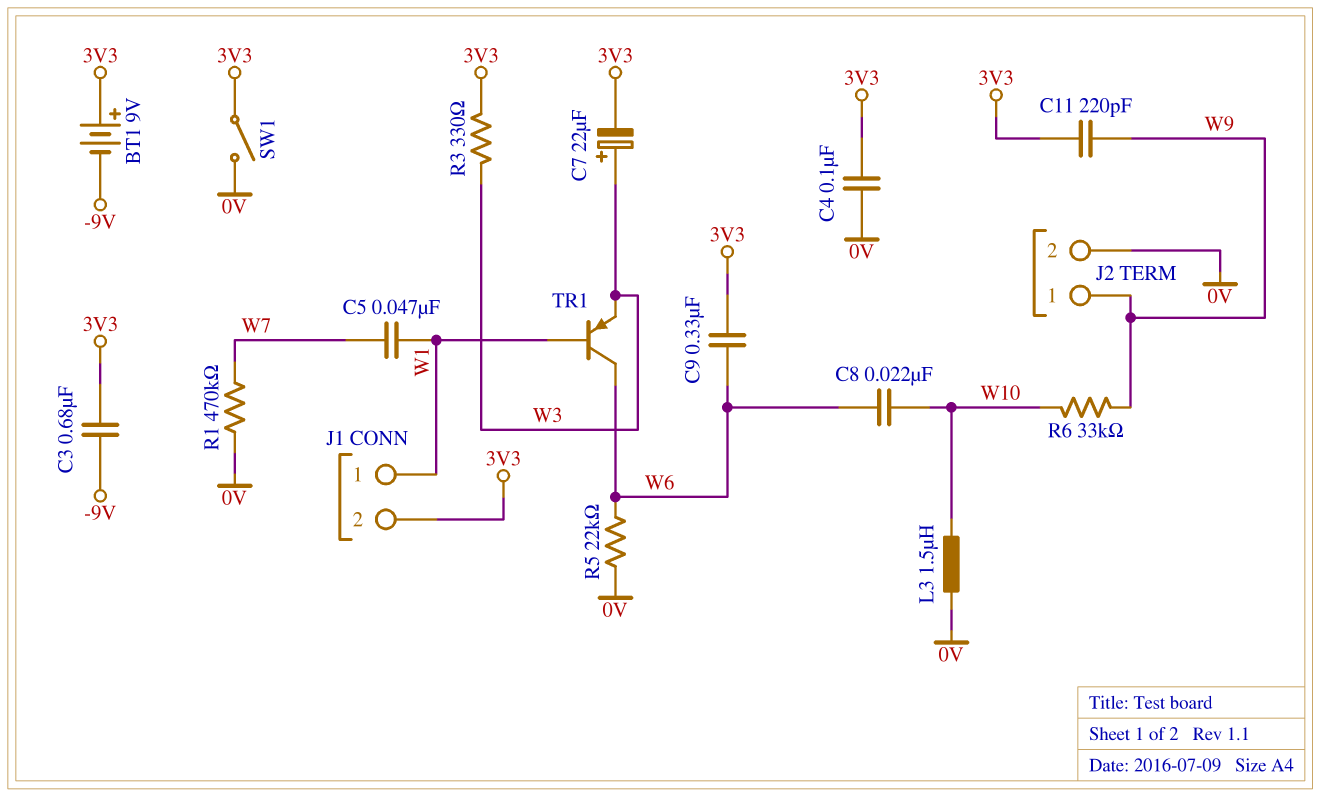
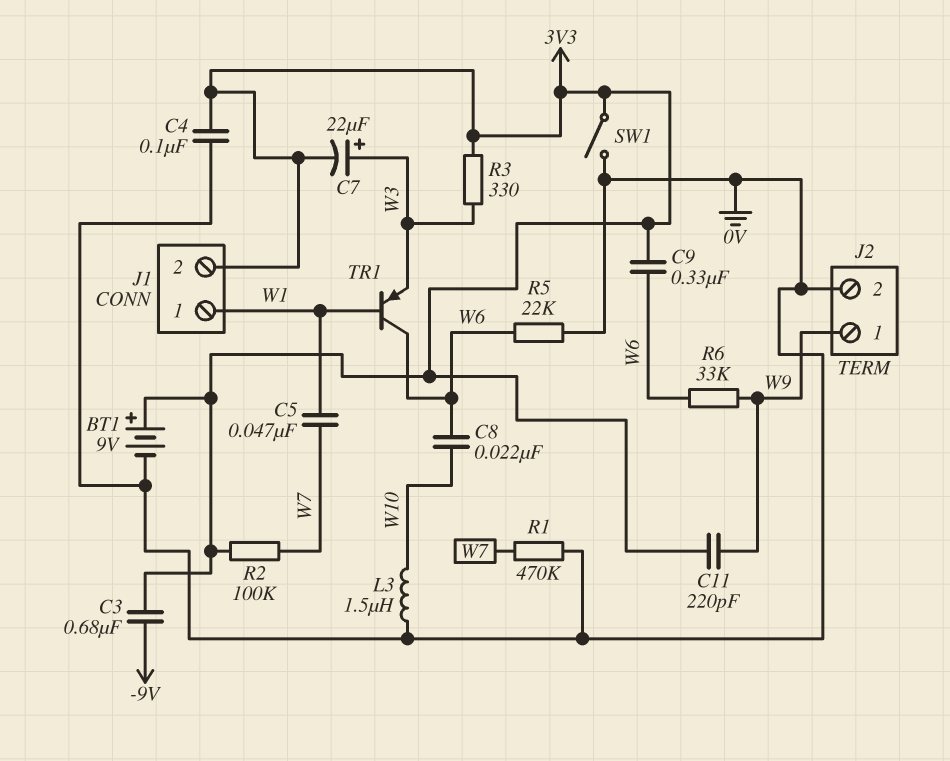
BT1: 9V (plus 3V3, minus -9V) -> 9V (plus 3V3, minus 0V)
R2: none -> 100k (3V3, W7)
R6: 33k (W9, W10) -> 33k (W6, W9)

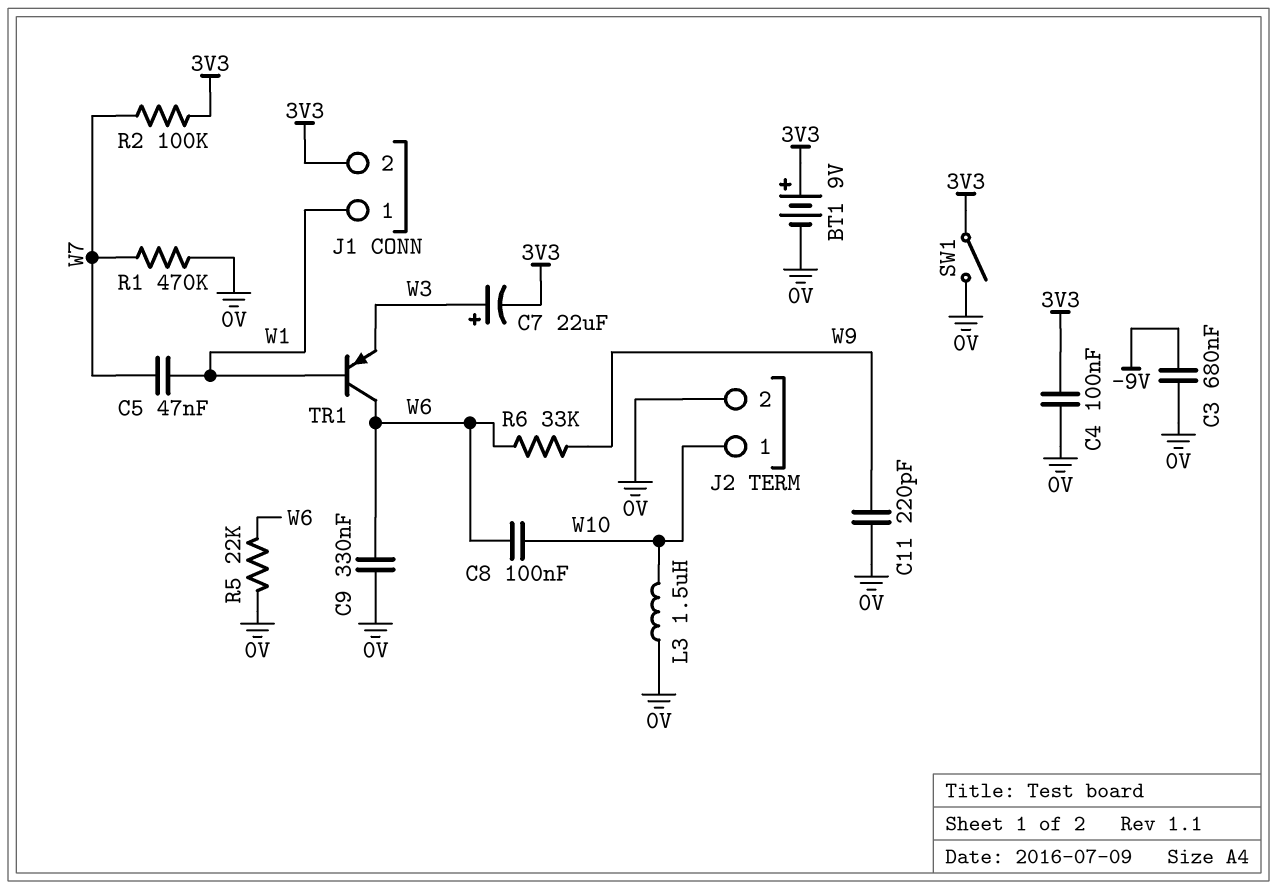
C3: 680nF (-9V, 3V3) -> 680nF (-9V, 0V)
C8: 22nF (W6, W10) -> 100nF (W6, W10)
C9: 330nF (3V3, W6) -> 330nF (0V, W6)
C11: 220pF (3V3, W9) -> 220pF (0V, W9)
J2 pin 1: W9 -> W10
R3: 330 (3V3, W3) -> none

